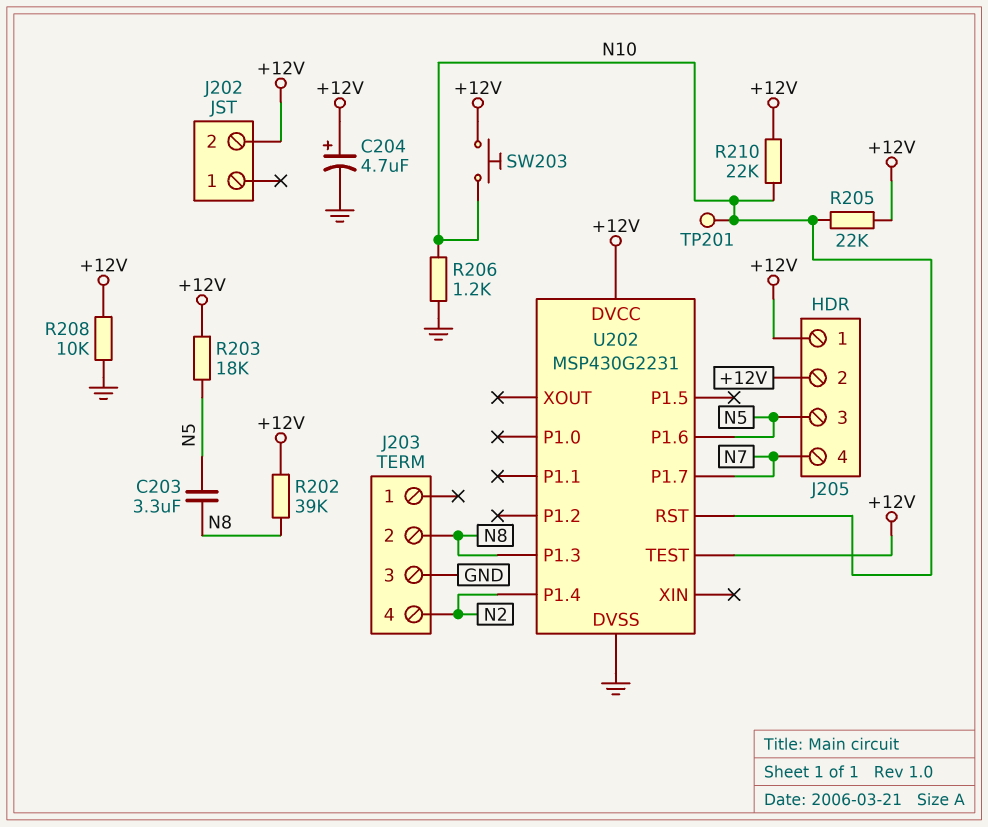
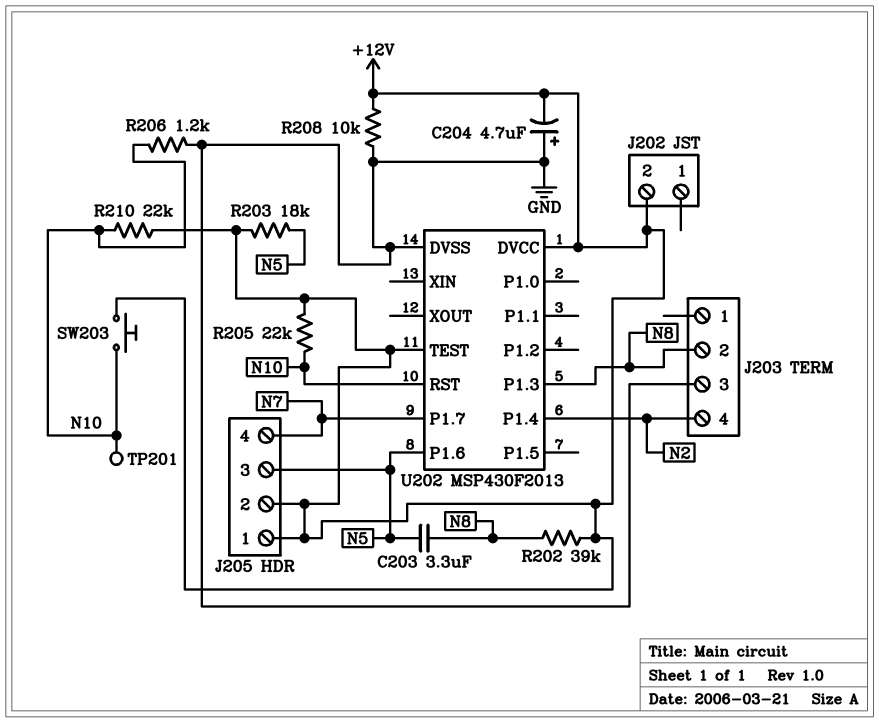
C204: 4.7uF (plus +12V, minus GND) -> 4.7uF (plus GND, minus +12V)
U202: MSP430G2231 -> MSP430F2013

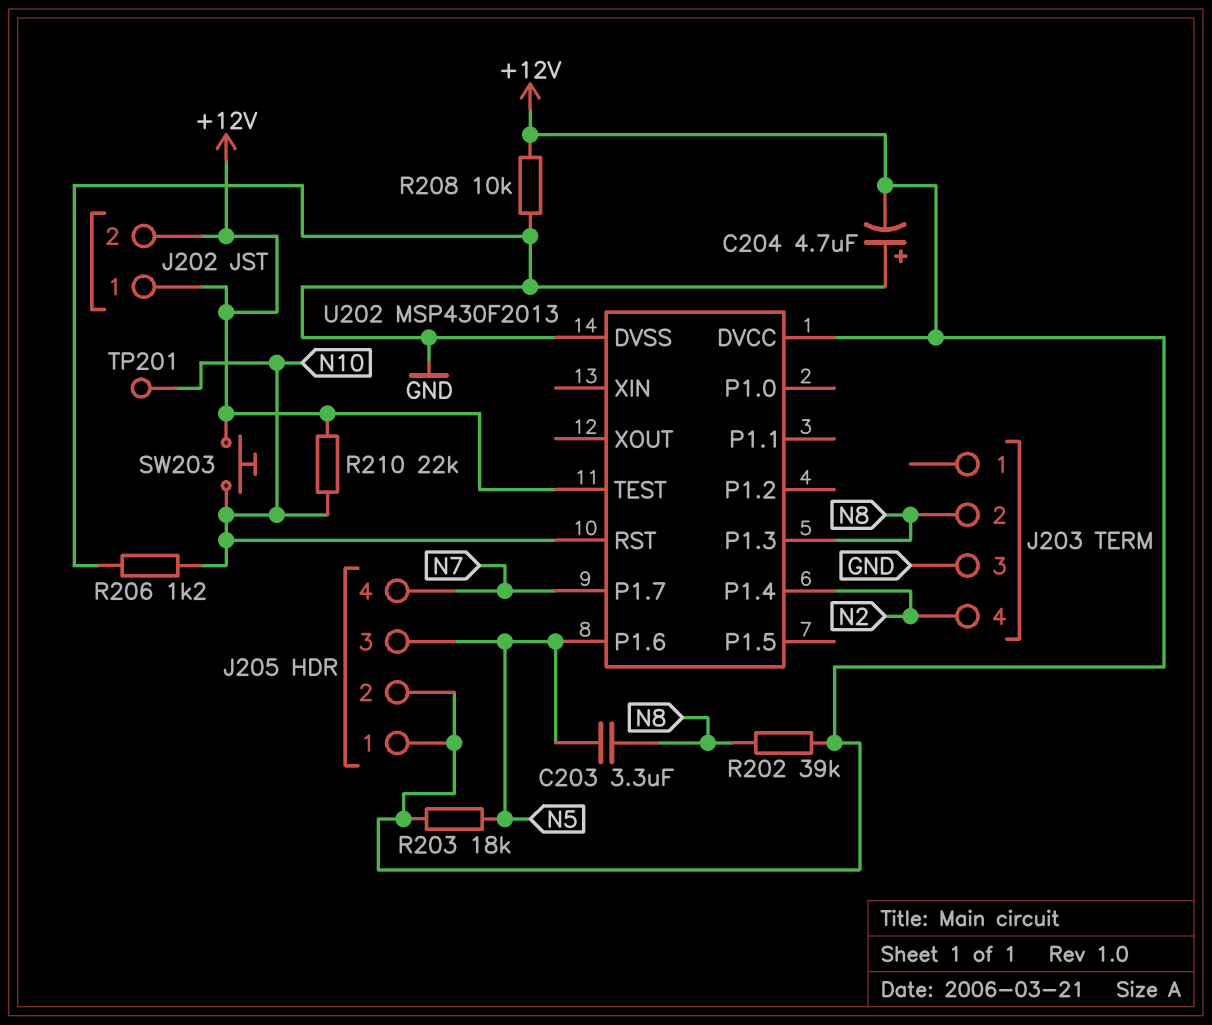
J202 pin 1: none -> +12V
R205: 22k (+12V, N10) -> none

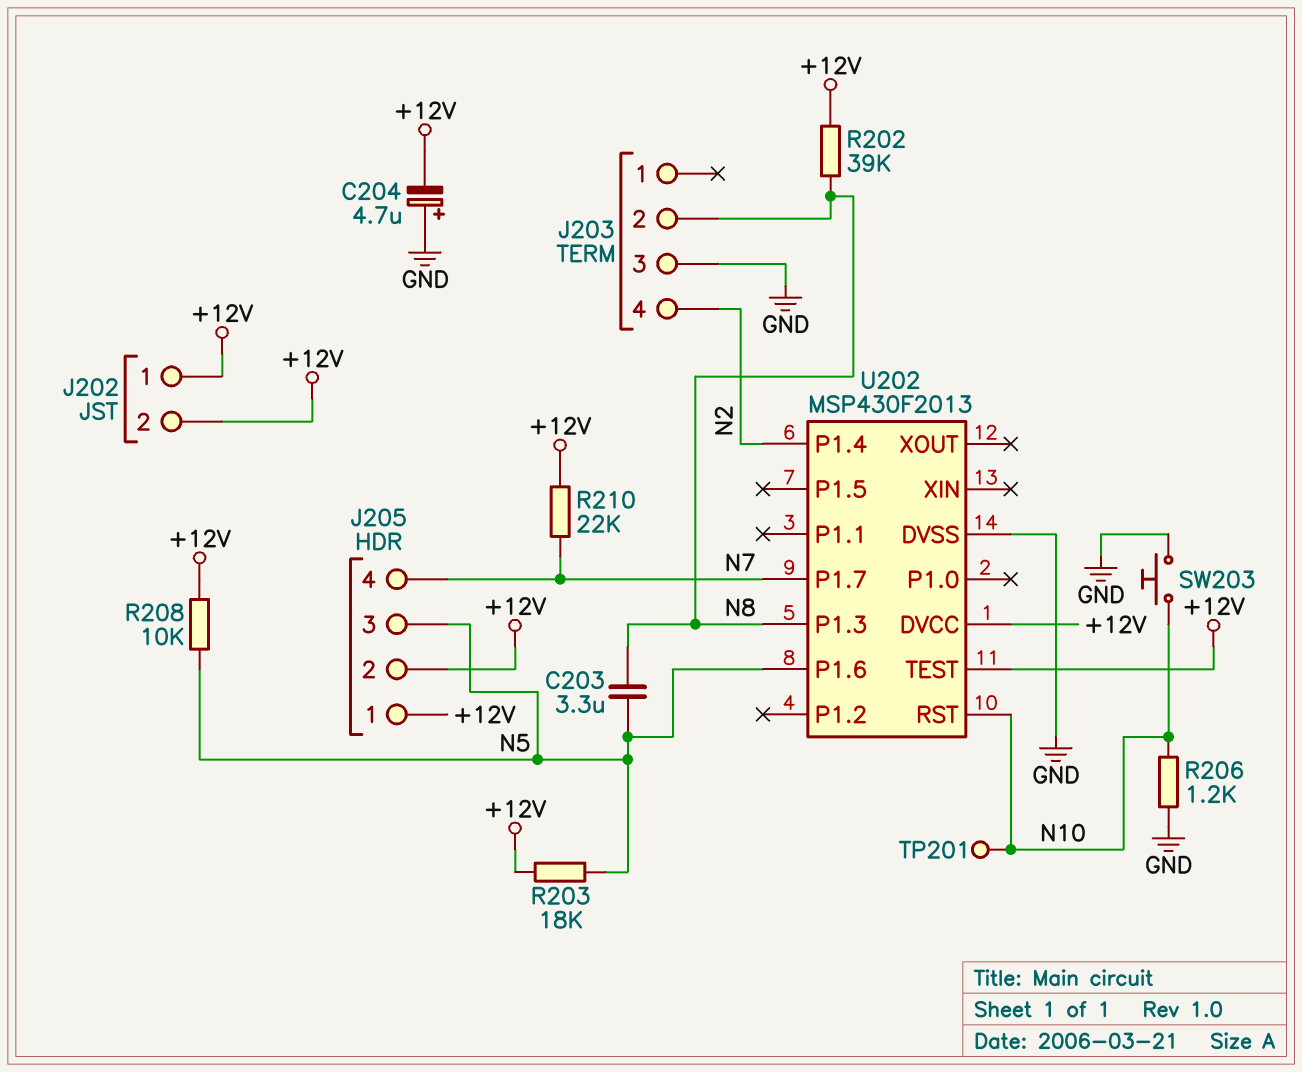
R208: 10k (+12V, GND) -> 10k (+12V, N5)
R210: 22k (+12V, N10) -> 22k (+12V, N7)
SW203: button (+12V, N10) -> button (GND, N10)

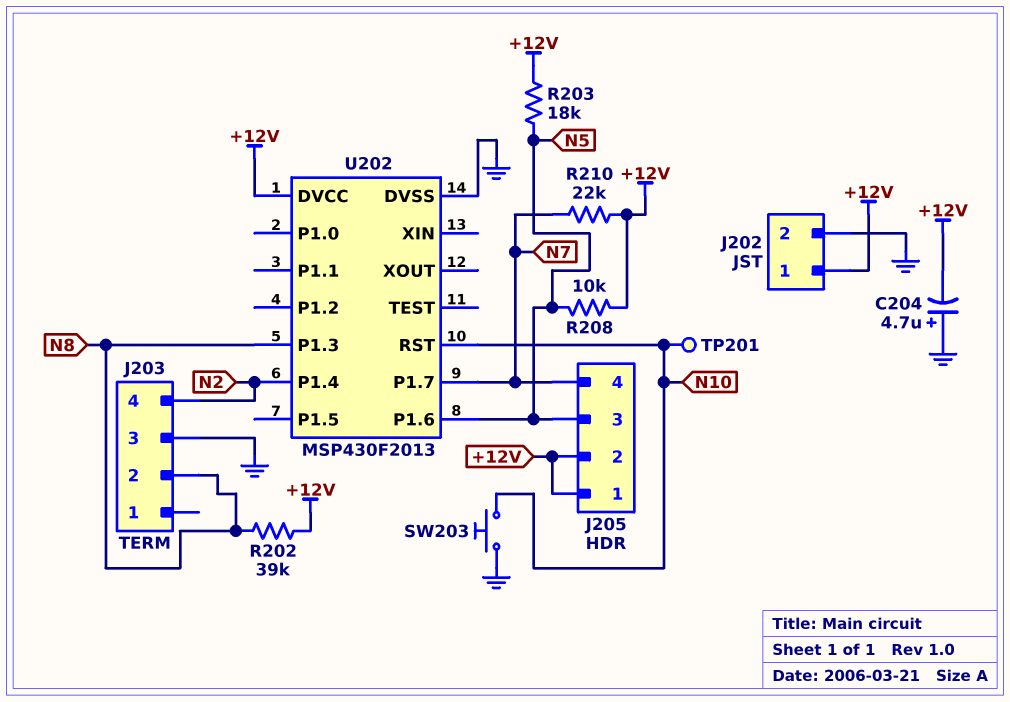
C203: 3.3uF (N5, N8) -> none
J202 pin 2: +12V -> GND
R206: 1.2k (GND, N10) -> none
U202 pin TEST: +12V -> none

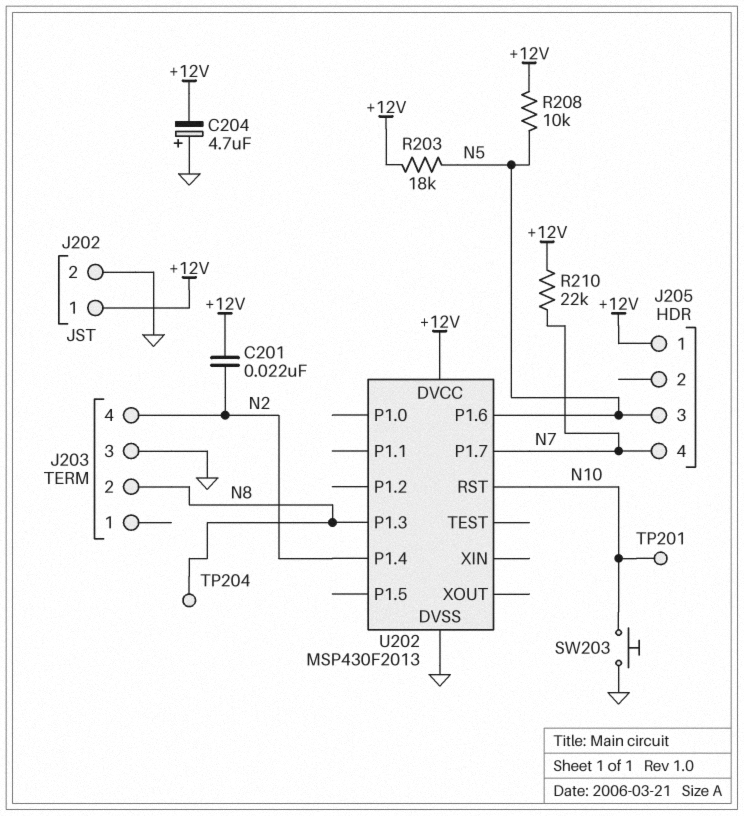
C201: none -> 22nF (+12V, N2)
J205 pin 2: +12V -> none
R202: 39k (+12V, N8) -> none
TP204: none -> test point (N8)

